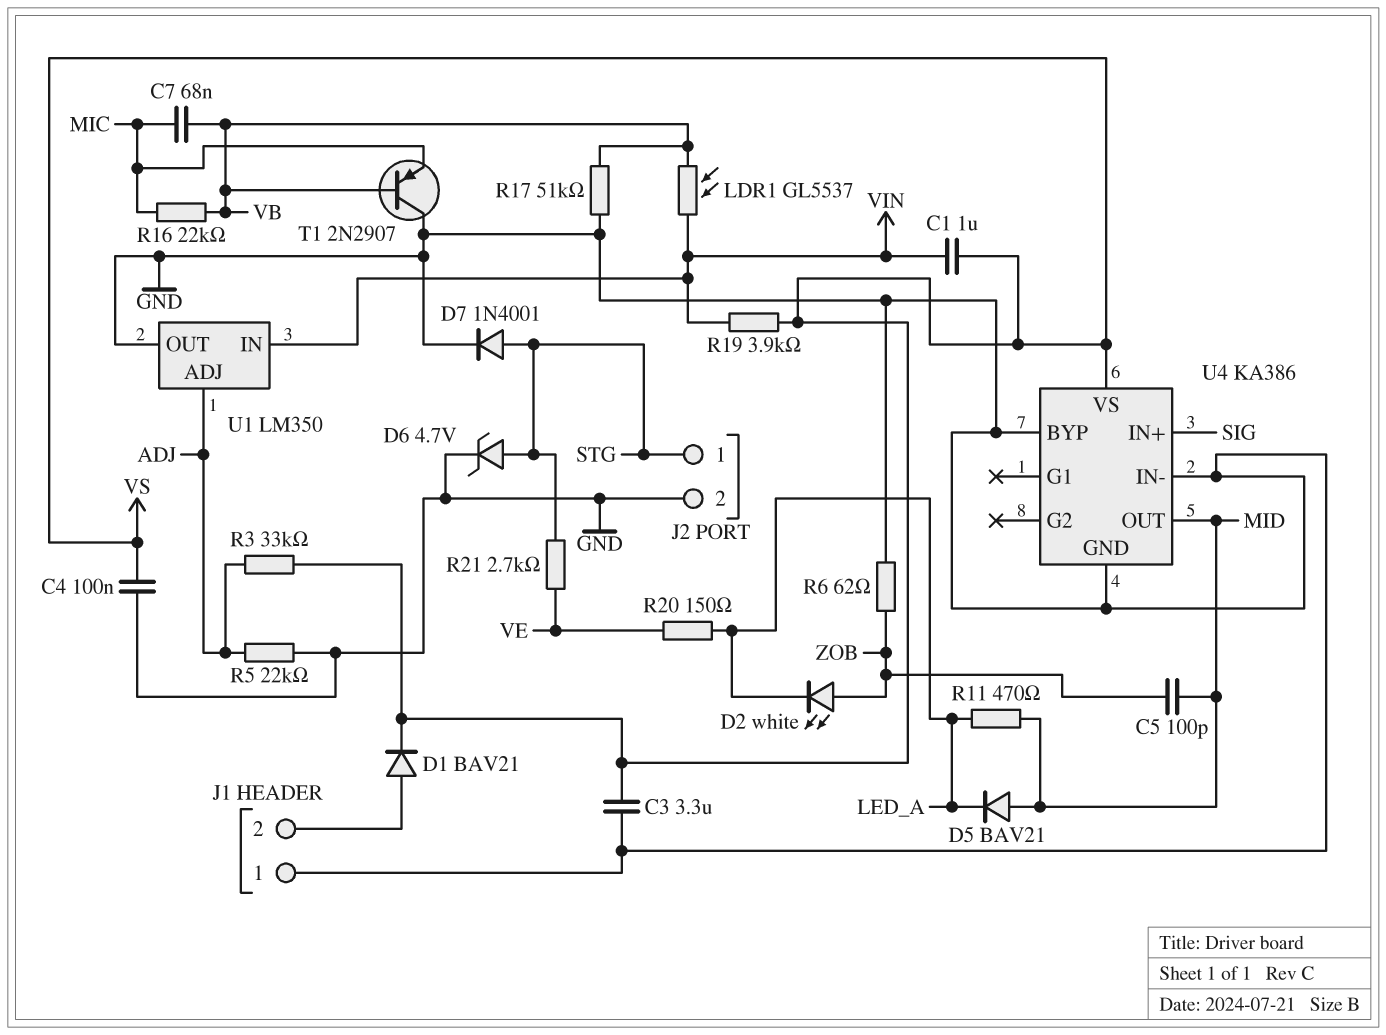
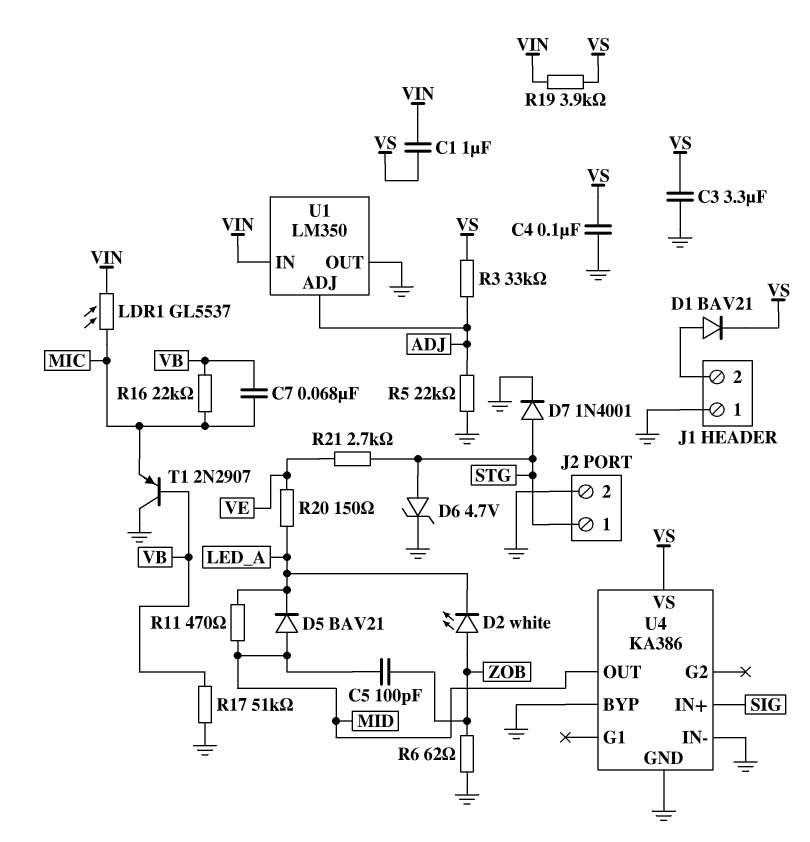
LDR1: GL5537 (VB, VIN) -> GL5537 (MIC, VIN)

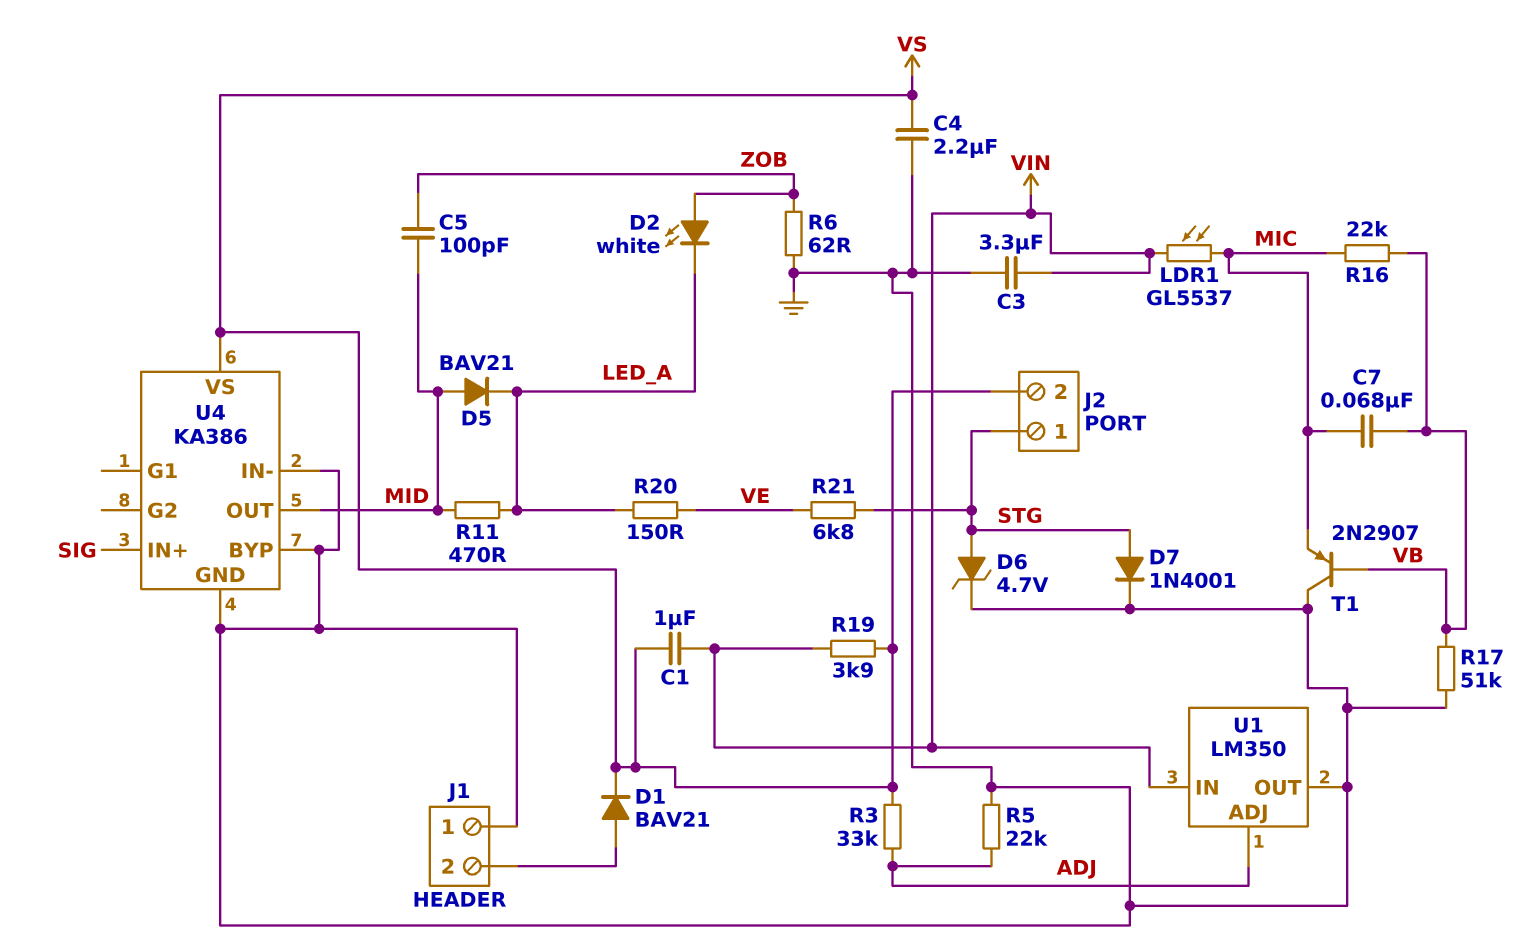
C3: 3.3uF (GND, VS) -> 3.3uF (GND, VIN)
C4: 100nF (GND, VS) -> 2.2uF (GND, VS)
J2 pin 2: GND -> VS
R21: 2.7k (STG, VE) -> 6.8k (STG, VE)

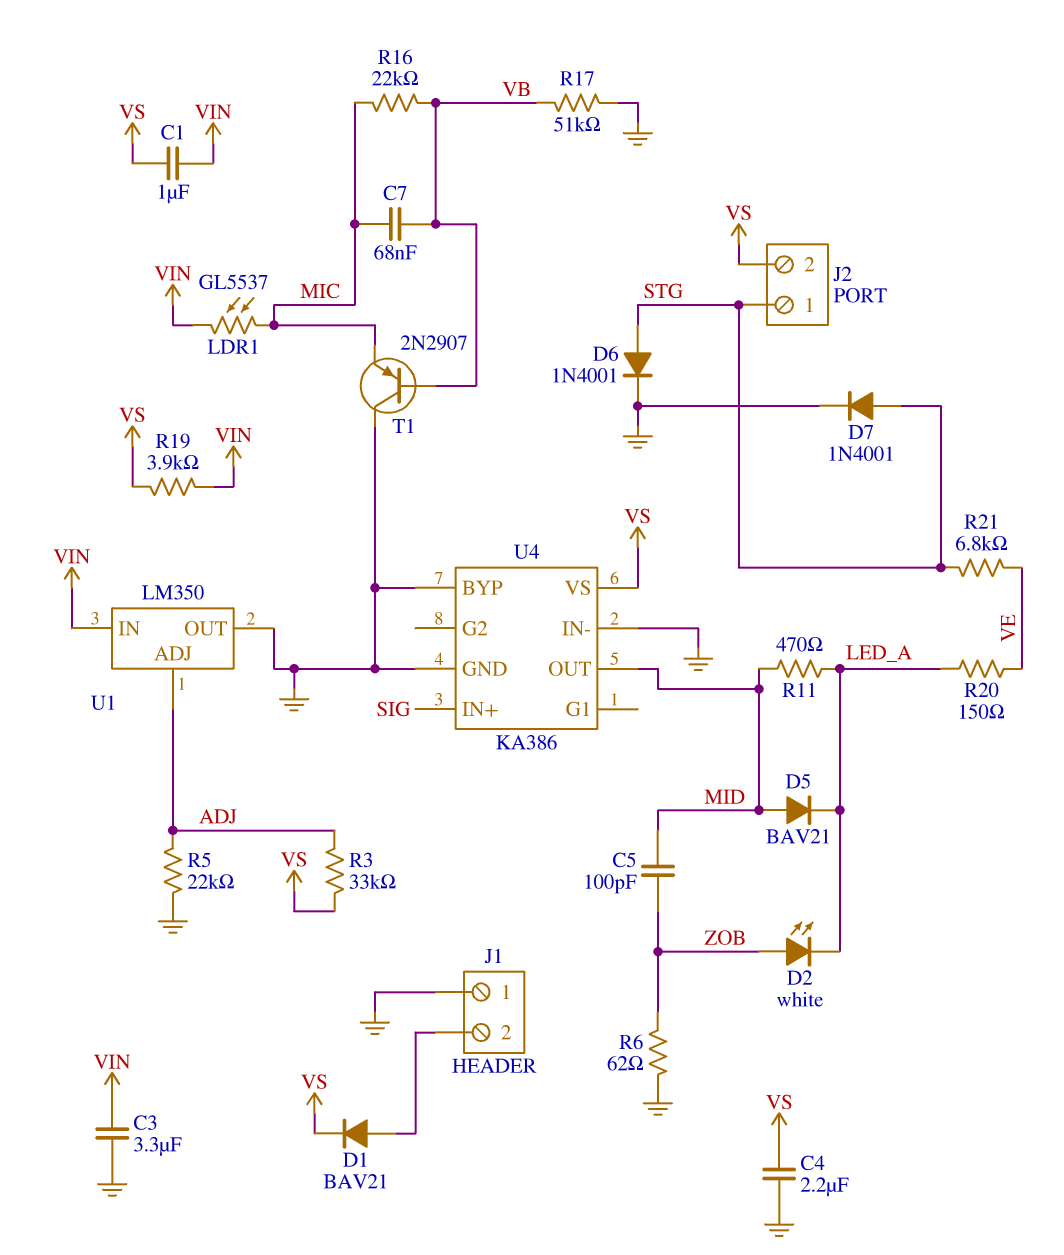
D6: zener 4.7V (A STG, K GND) -> diode 1N4001 (A STG, K GND)

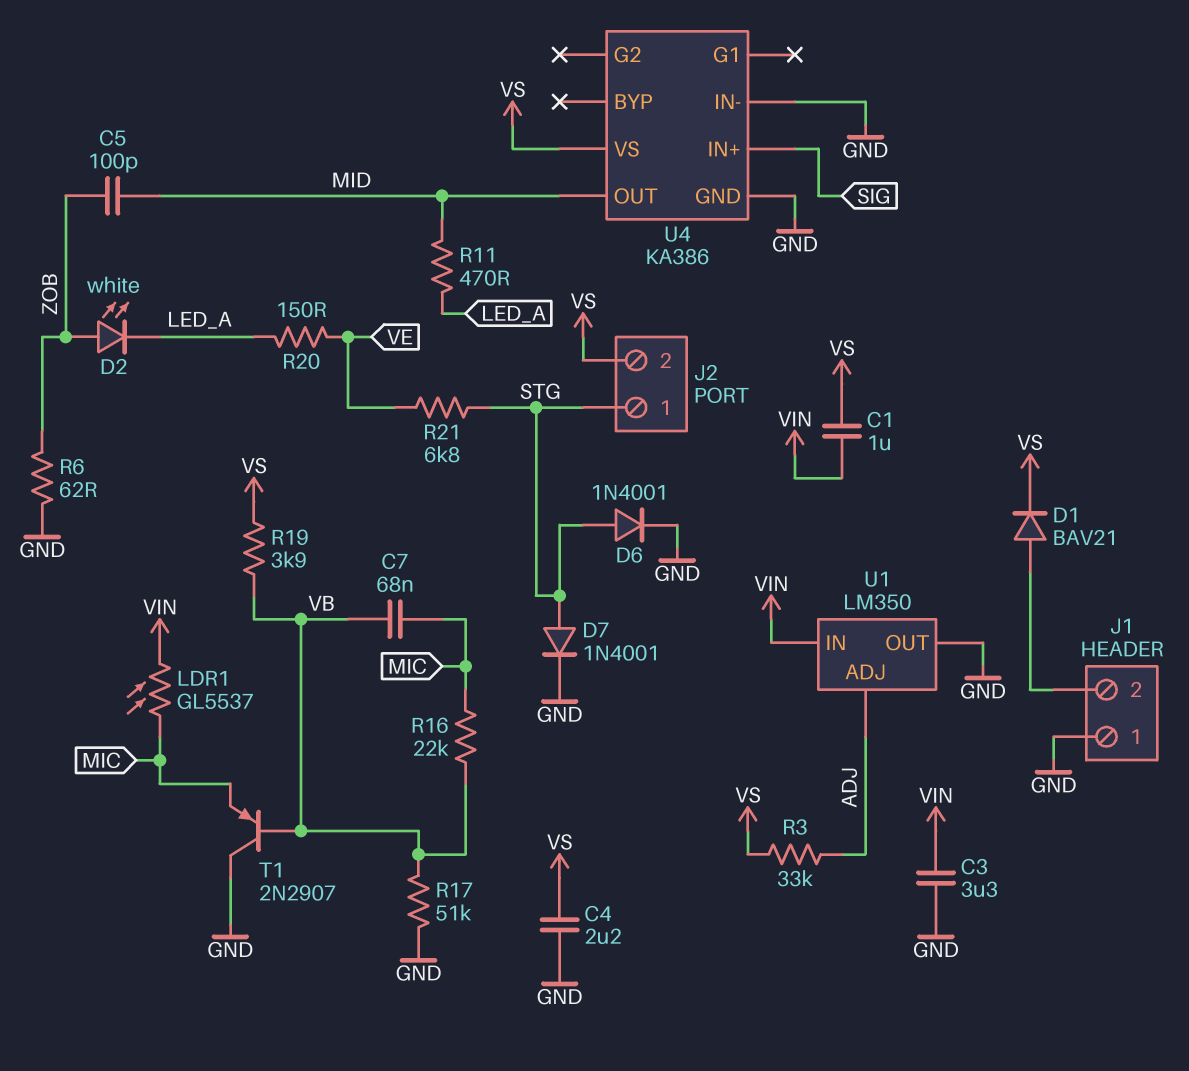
D5: diode BAV21 (A MID, K LED_A) -> none
R5: 22k (ADJ, GND) -> none
R19: 3.9k (VIN, VS) -> 3.9k (VB, VS)
U4 pin BYP: GND -> none

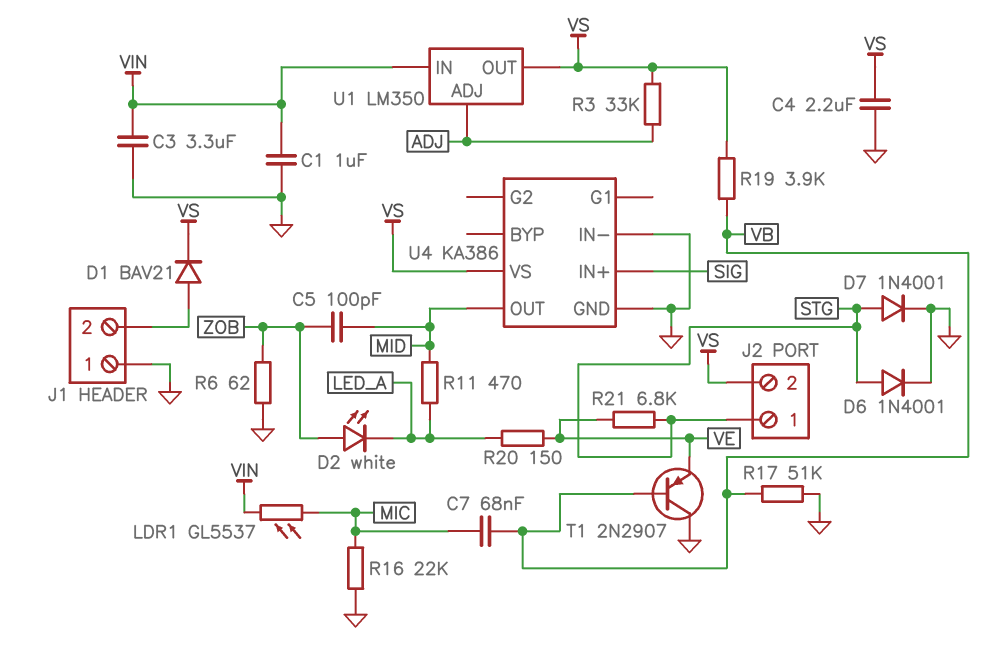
C1: 1uF (VIN, VS) -> 1uF (GND, VIN)
R16: 22k (MIC, VB) -> 22k (GND, MIC)
T1: PNP 2N2907 (B VB, C GND, E MIC) -> PNP 2N2907 (B VB, C GND, E VE)
U1 pin OUT: GND -> VS

